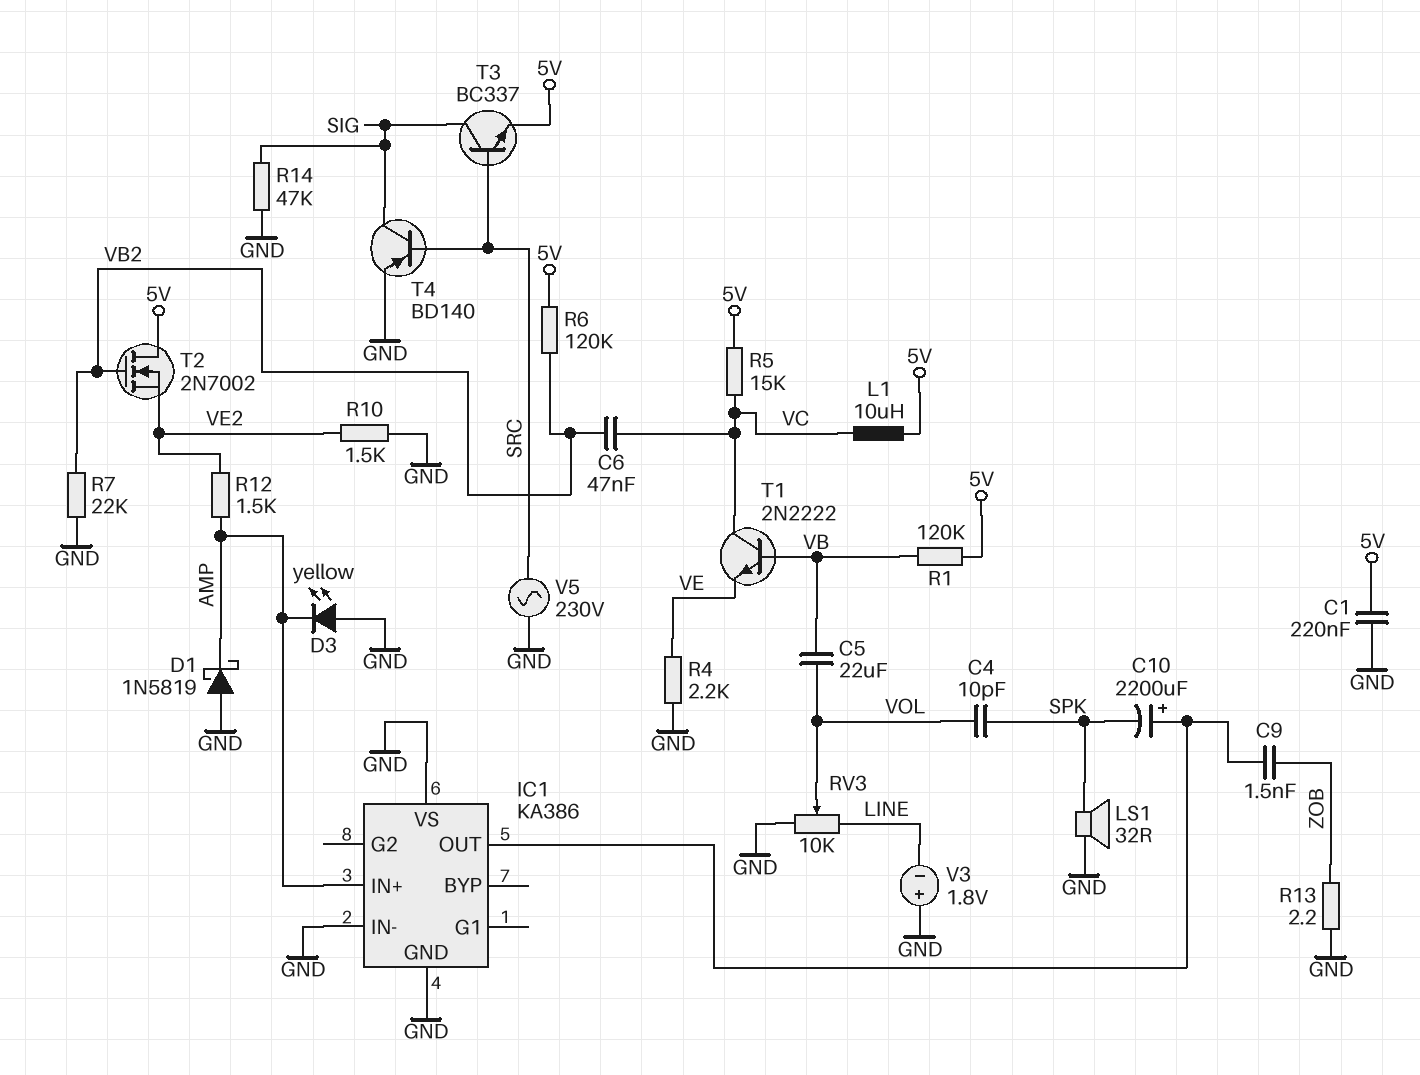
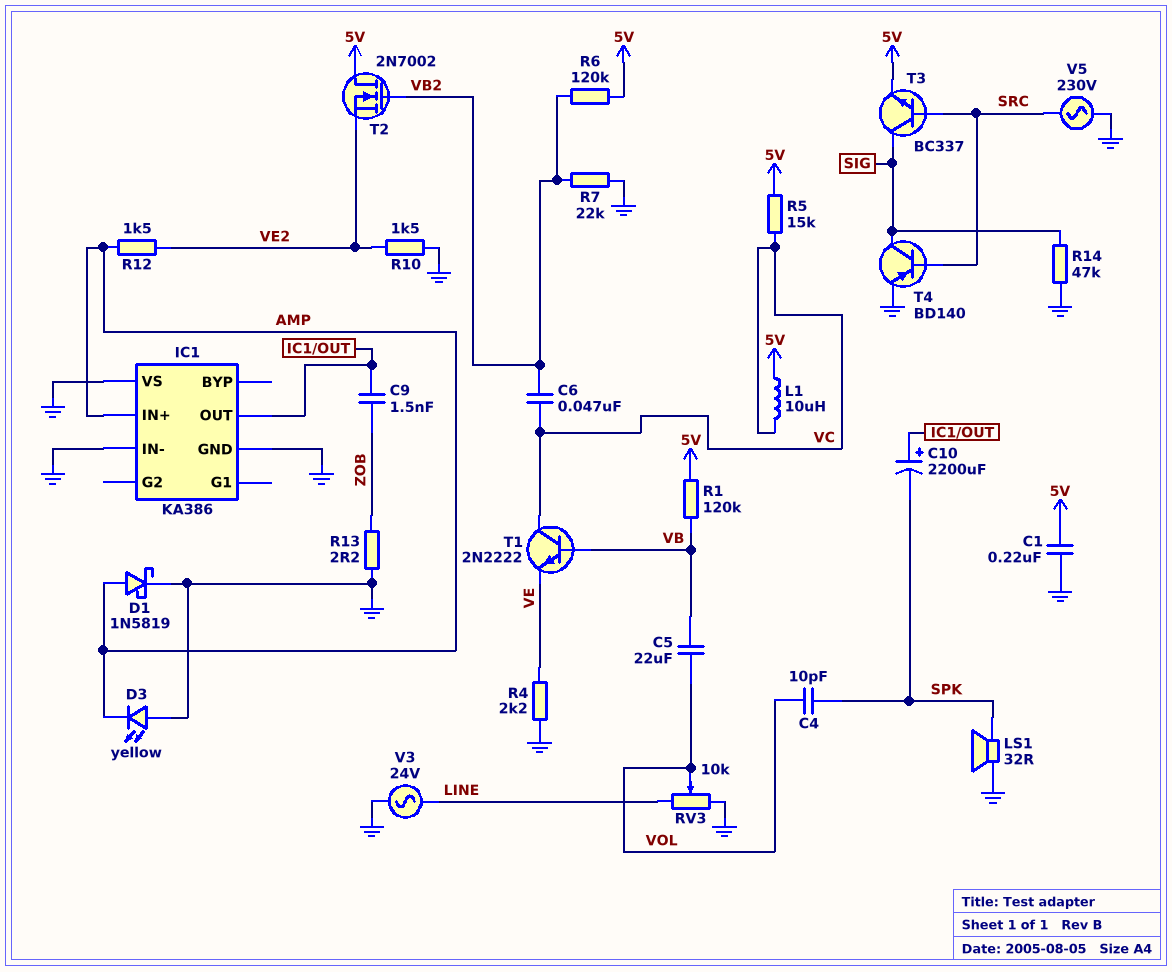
D1: schottky 1N5819 (A GND, K AMP) -> schottky 1N5819 (A AMP, K GND)
V3: 1.8V (plus GND, minus LINE) -> AC 24V (GND, LINE)

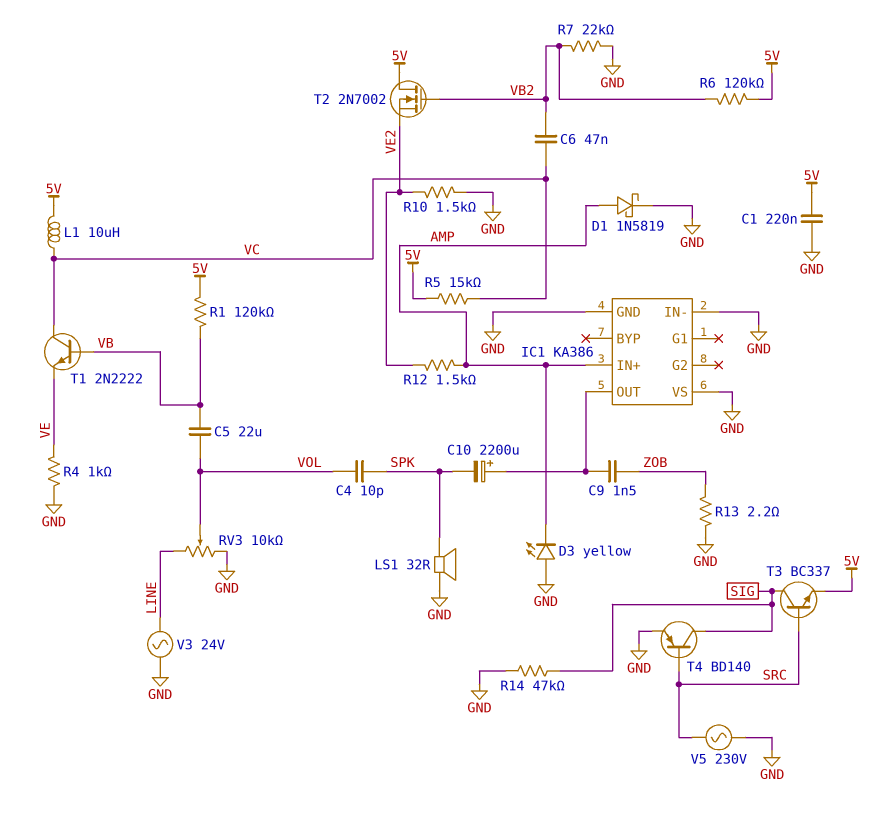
R4: 2.2k (GND, VE) -> 1k (GND, VE)

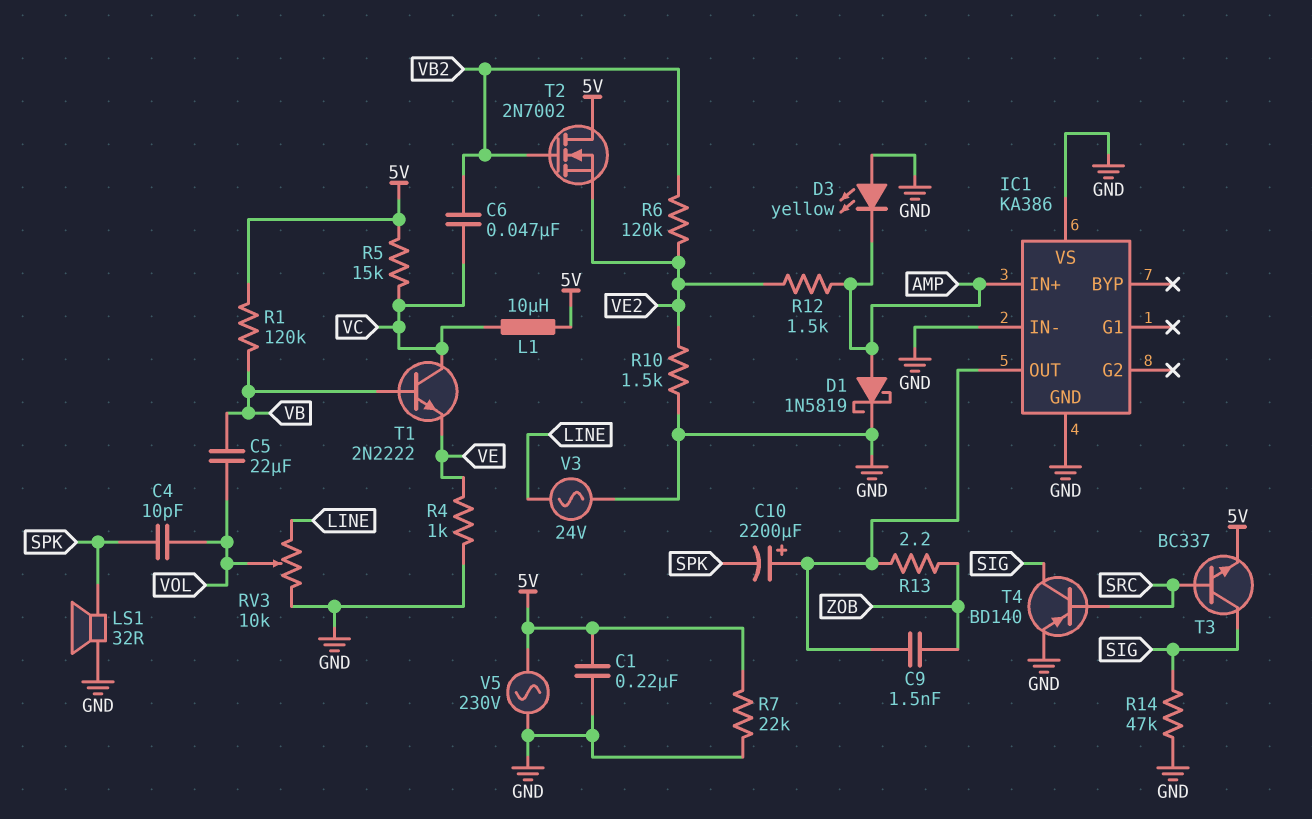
R6: 120k (5V, VB2) -> 120k (VB2, VE2)
R7: 22k (GND, VB2) -> 22k (5V, GND)
R13: 2.2 (GND, ZOB) -> 2.2 (IC1/OUT, ZOB)
V5: AC 230V (GND, SRC) -> AC 230V (5V, GND)

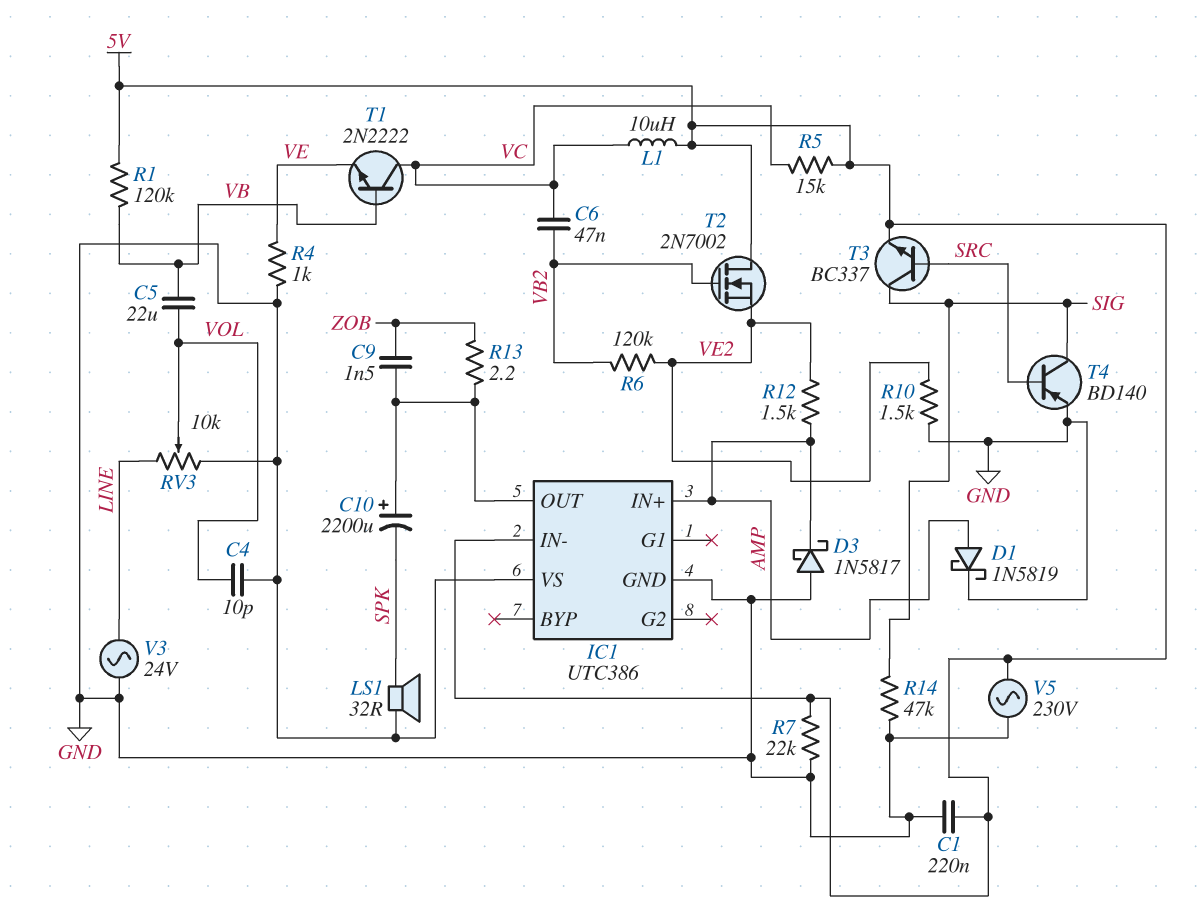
C4: 10pF (SPK, VOL) -> 10pF (GND, VOL)
D3: LED yellow (A GND, K AMP) -> schottky 1N5817 (A GND, K AMP)
IC1: KA386 -> UTC386
IC1 pin IN-: GND -> 5V

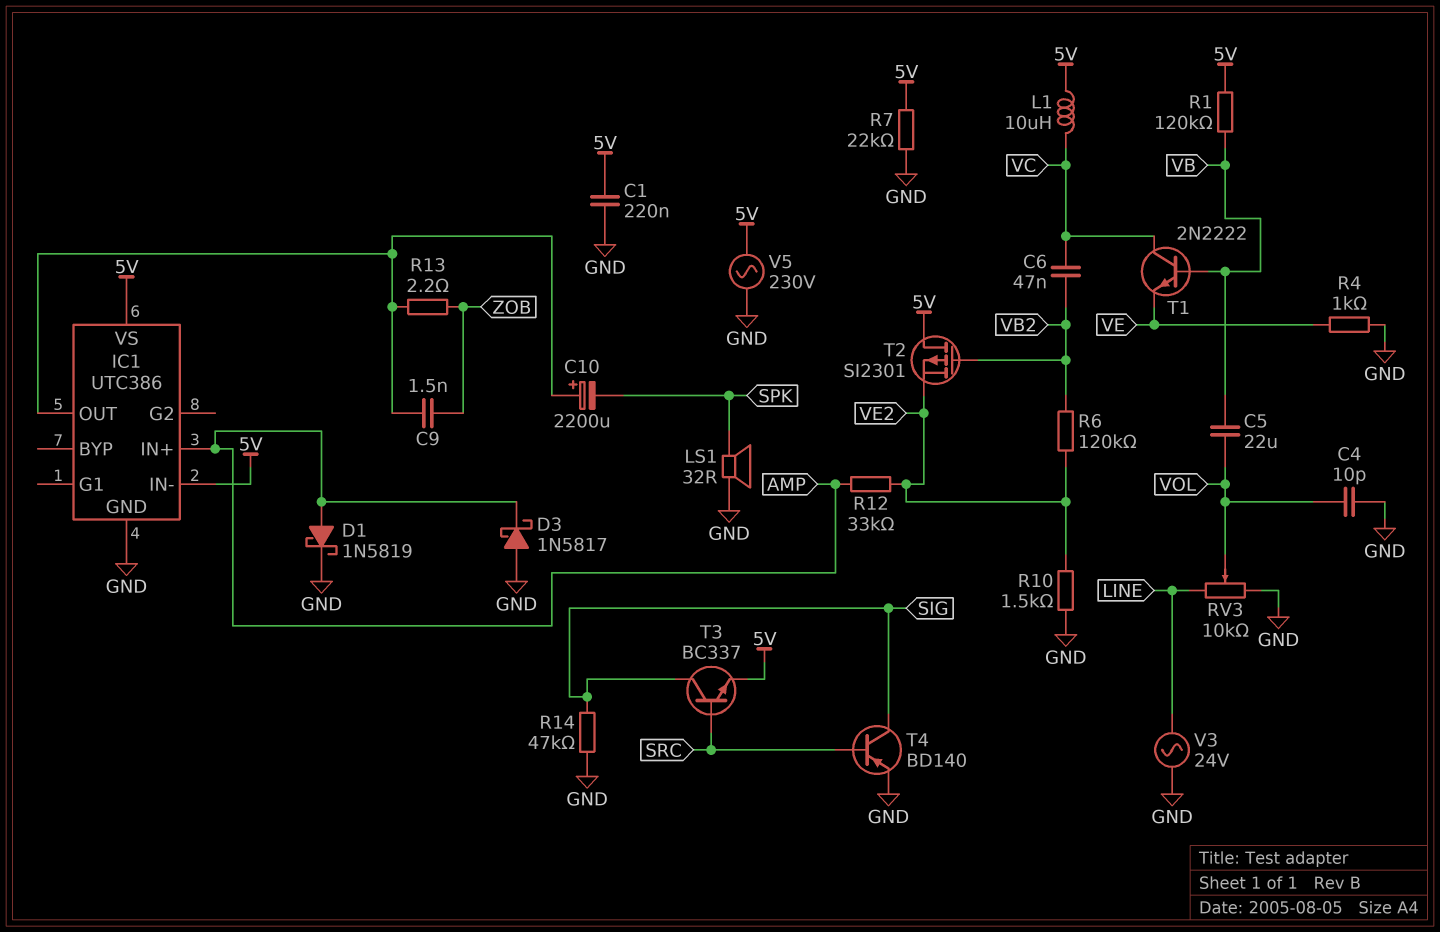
IC1 pin VS: GND -> 5V
R5: 15k (5V, VC) -> none
R12: 1.5k (AMP, VE2) -> 33k (AMP, VE2)
T2: NMOS 2N7002 (G VB2, D 5V, S VE2) -> PMOS SI2301 (G VB2, D 5V, S VE2)

